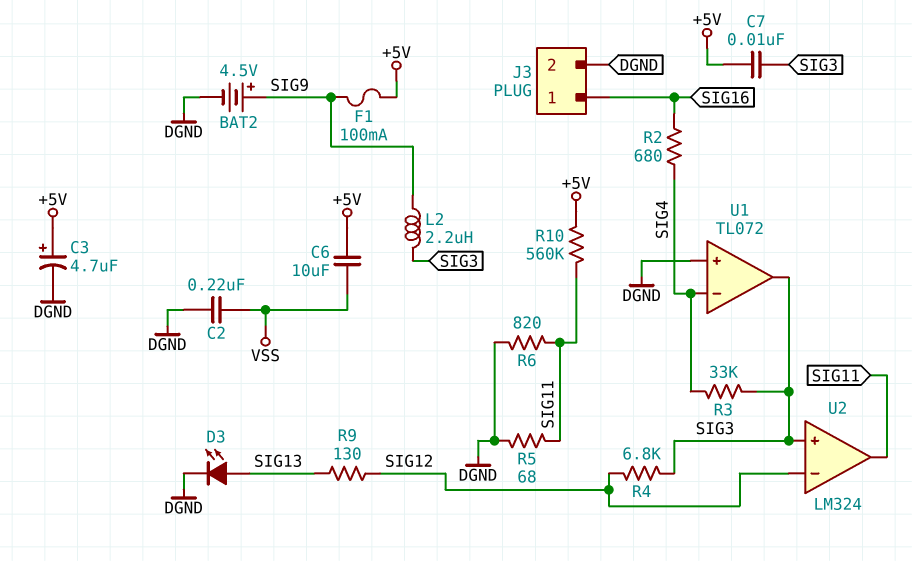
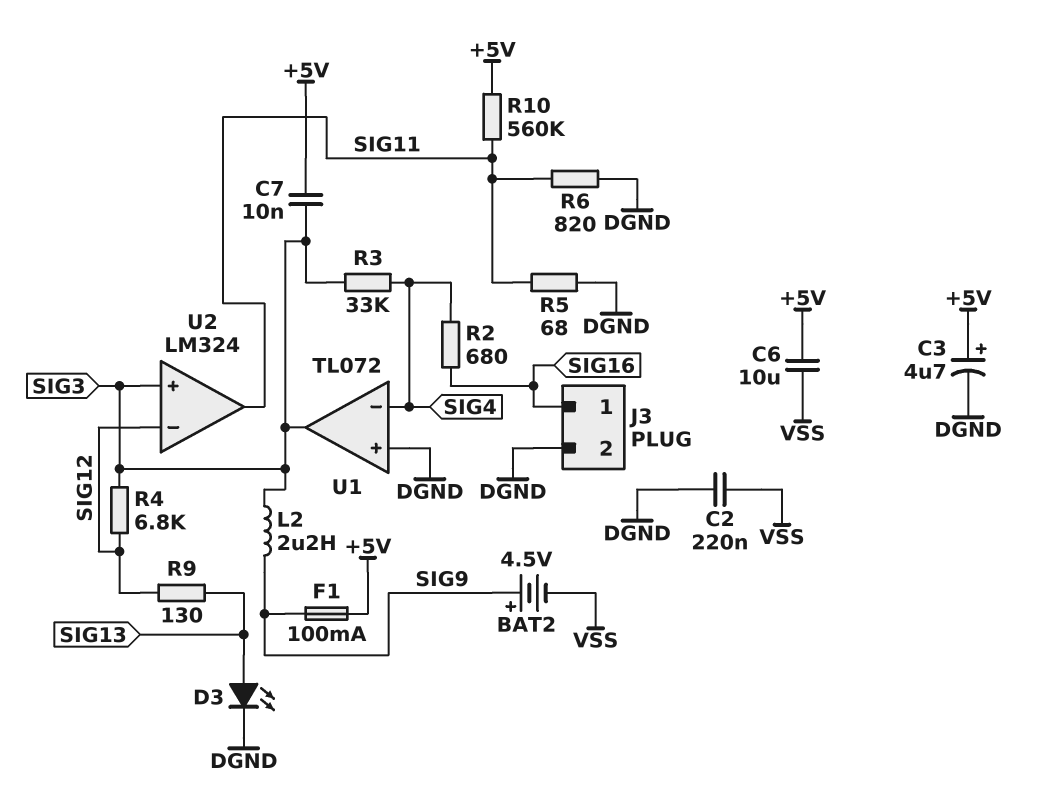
BAT2: 4.5V (plus SIG9, minus DGND) -> 4.5V (plus SIG9, minus VSS)

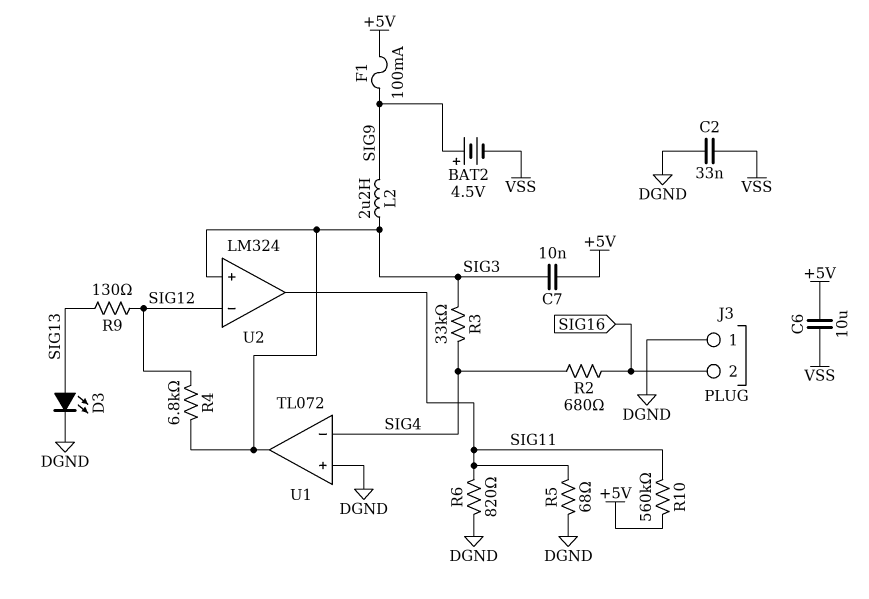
C2: 220nF (DGND, VSS) -> 33nF (DGND, VSS)
C3: 4.7uF (plus +5V, minus DGND) -> none
J3 pin 1: SIG16 -> DGND
J3 pin 2: DGND -> SIG16

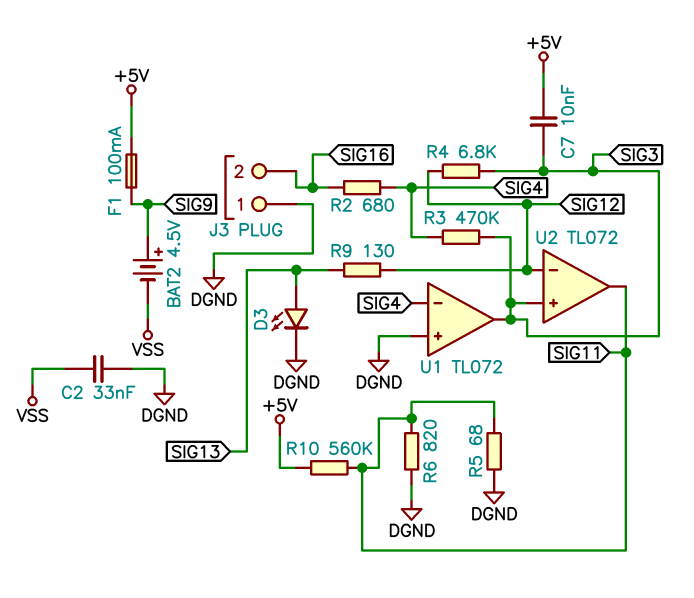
C6: 10uF (+5V, VSS) -> none
L2: 2.2uH (SIG3, SIG9) -> none
R3: 33k (SIG3, SIG4) -> 470k (SIG3, SIG4)
U2: LM324 -> TL072

